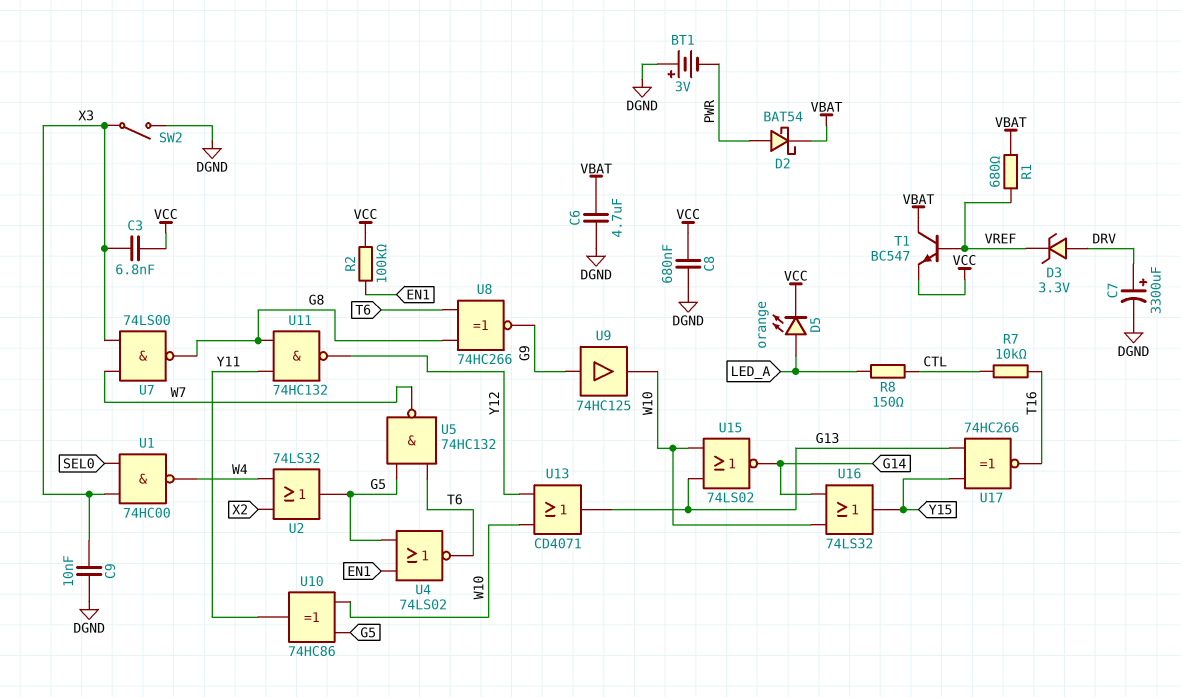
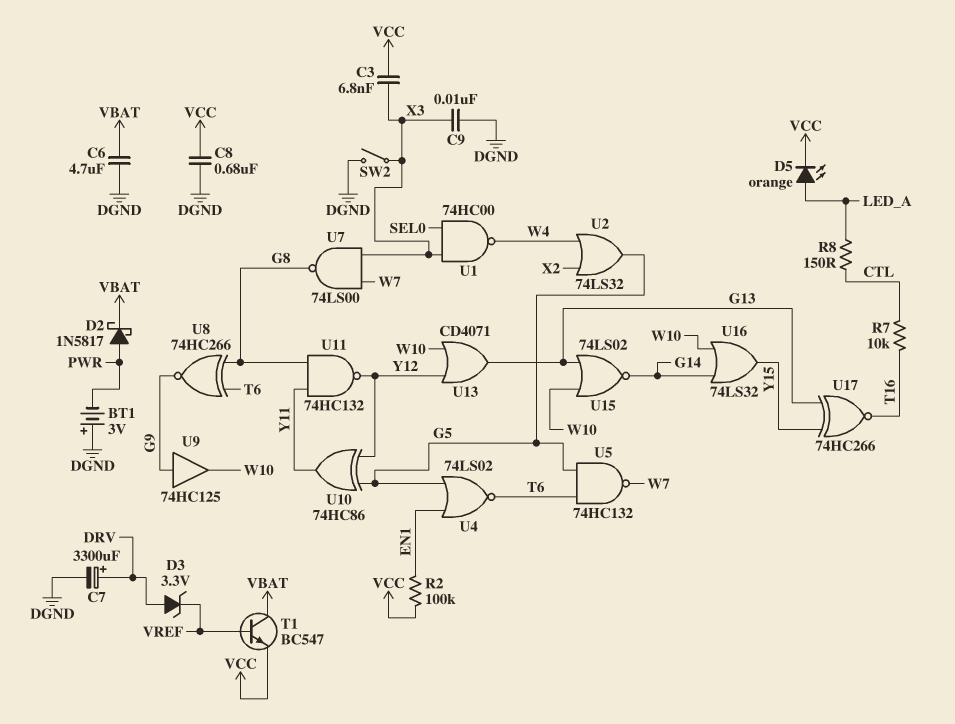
D2: schottky BAT54 (A PWR, K VBAT) -> schottky 1N5817 (A PWR, K VBAT)
R1: 680 (VBAT, VREF) -> none
U10: XOR 74HC86 (in G5, in W10, out Y11) -> XOR 74HC86 (in G5, in Y12, out Y11)

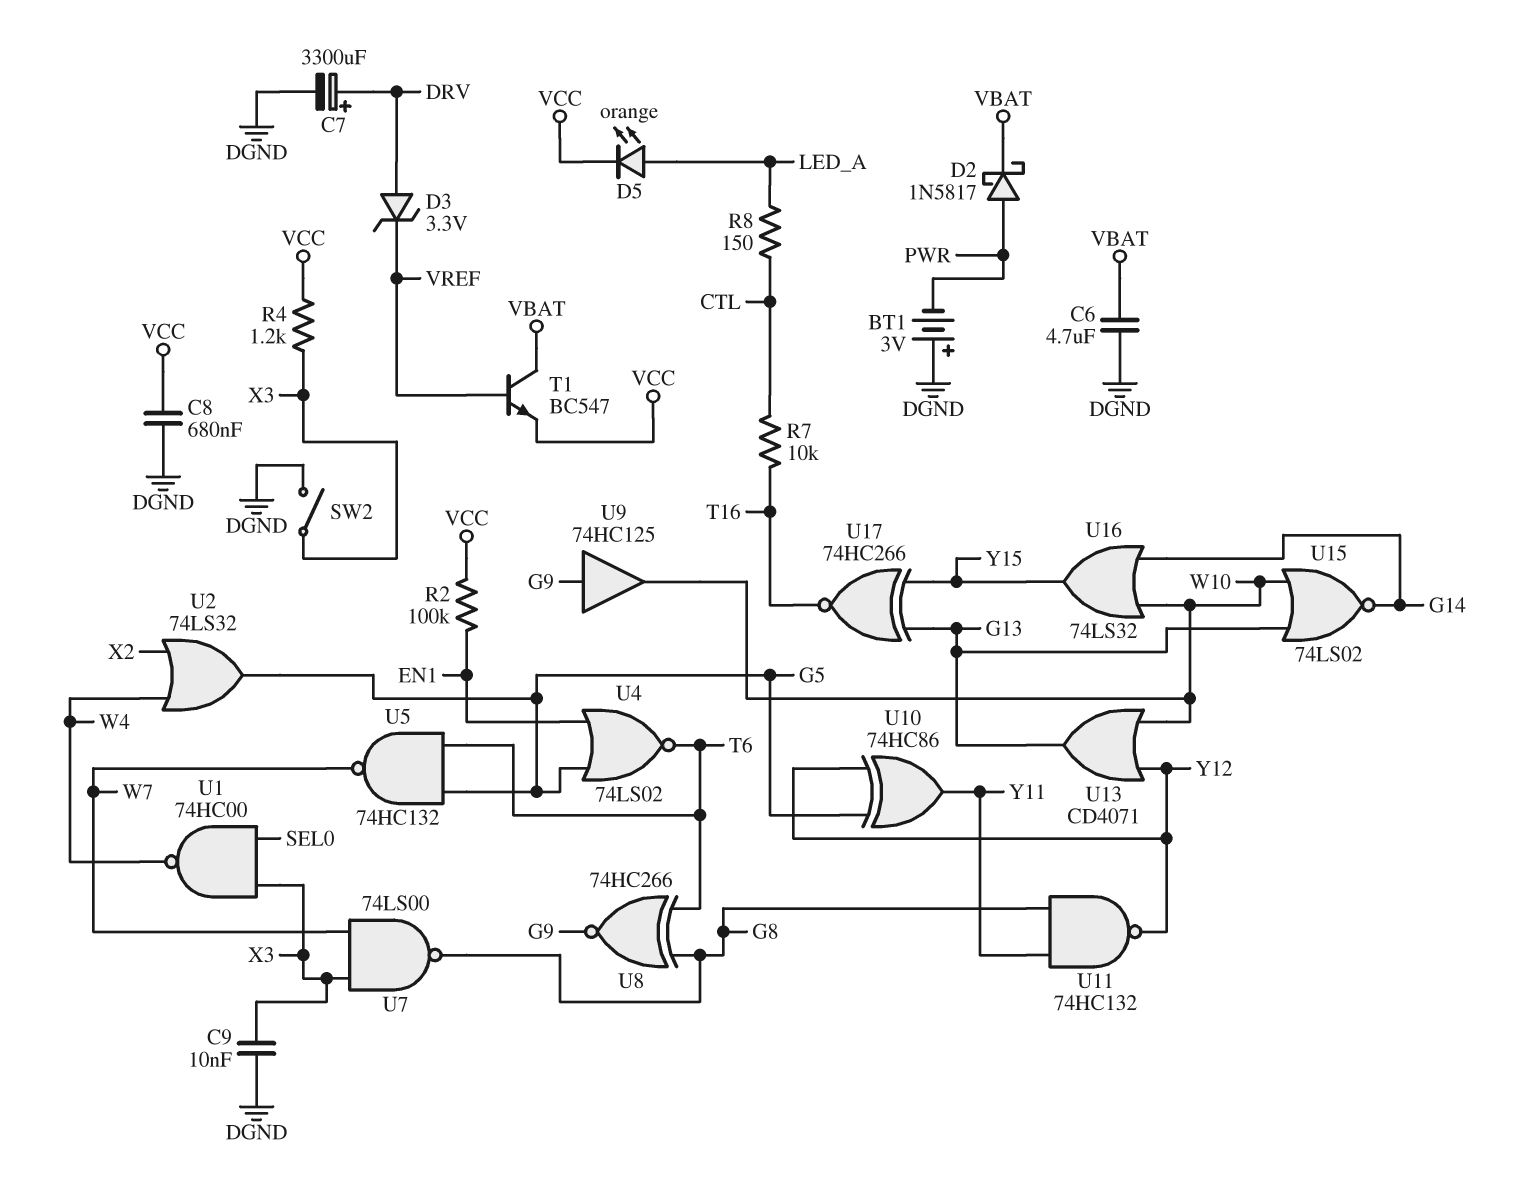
C3: 6.8nF (VCC, X3) -> none
R4: none -> 1.2k (VCC, X3)

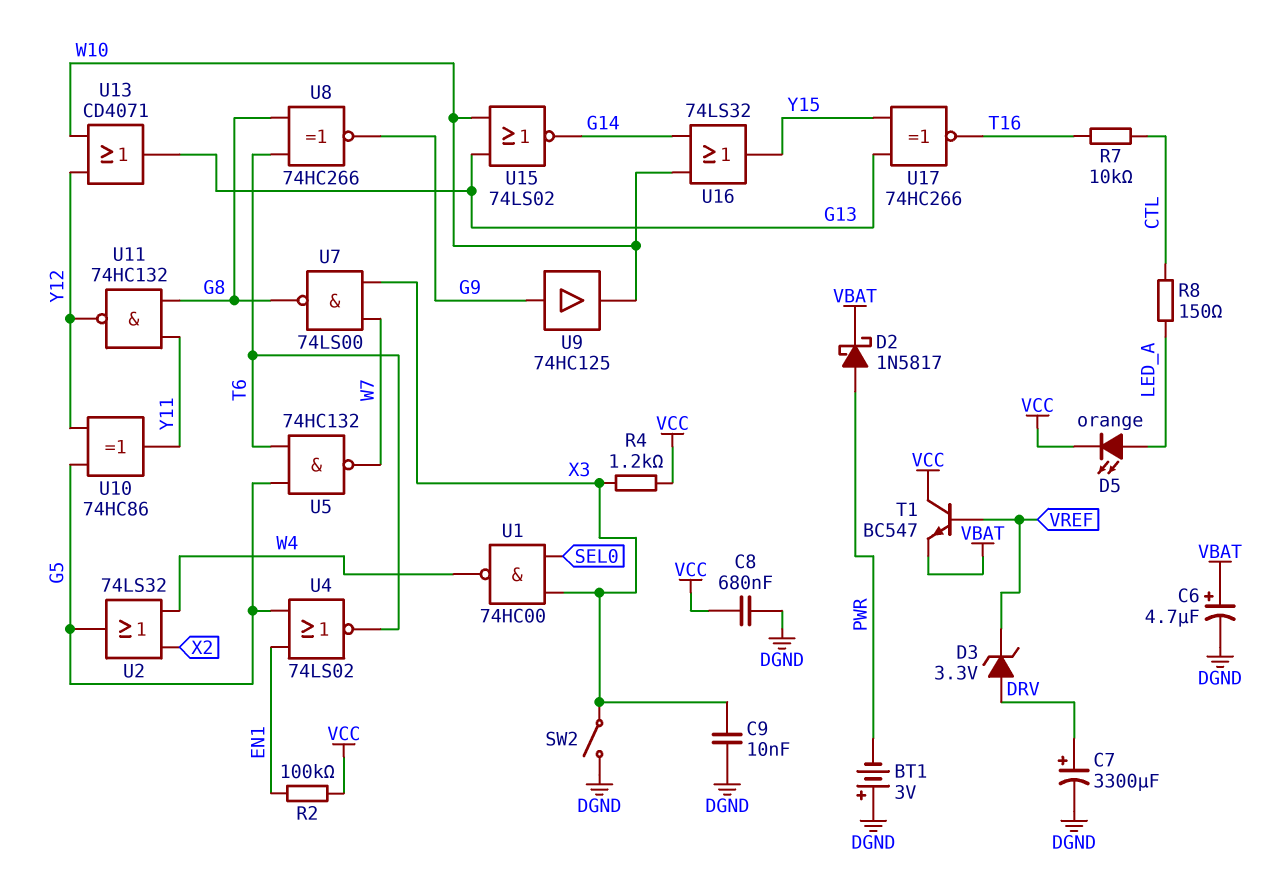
C6: 4.7uF (DGND, VBAT) -> 4.7uF (plus VBAT, minus DGND)
T1: NPN BC547 (B VREF, C VBAT, E VCC) -> NPN BC547 (B VREF, C VCC, E VBAT)

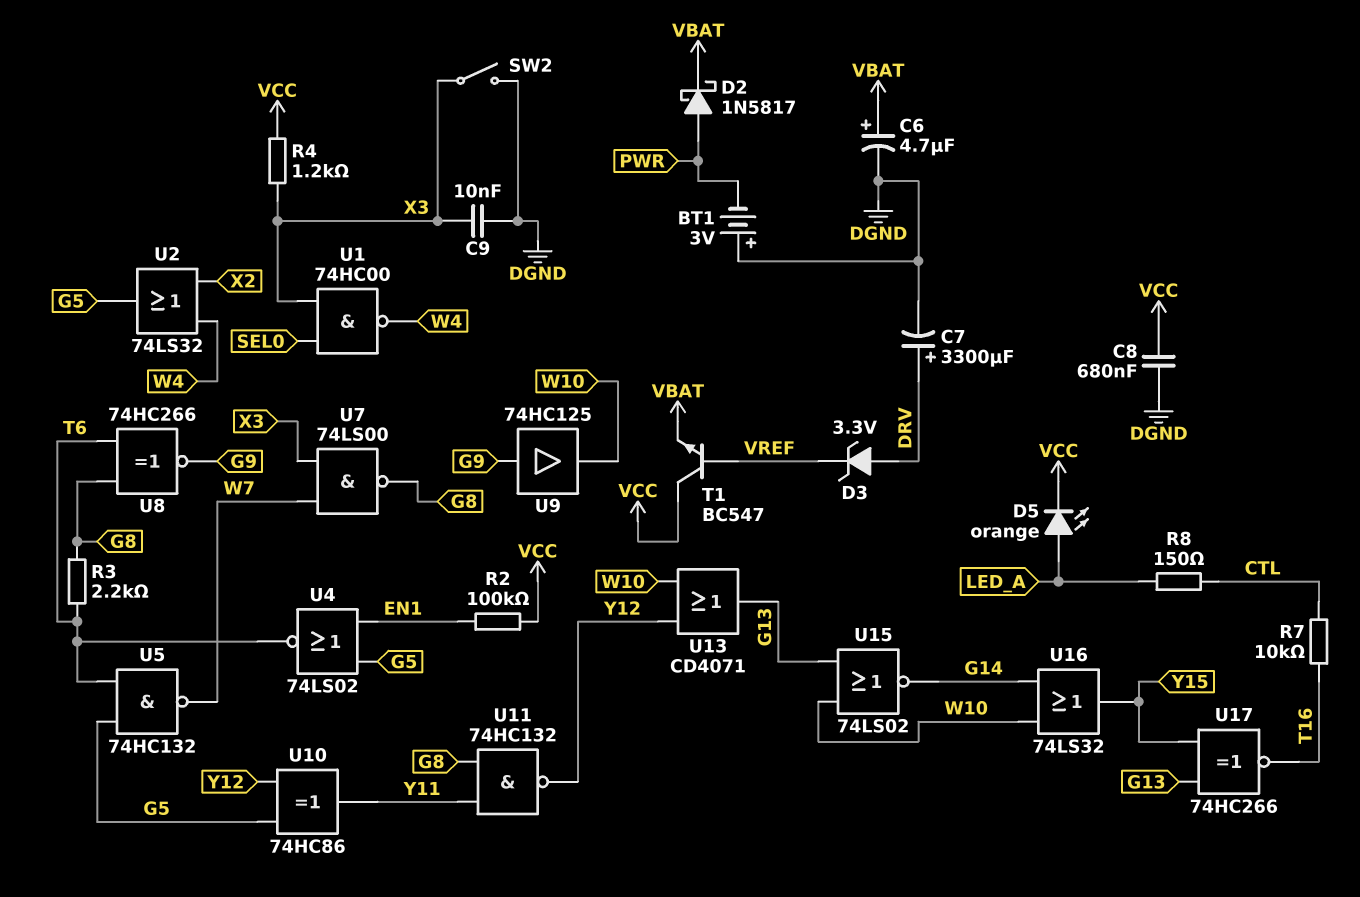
R3: none -> 2.2k (G8, T6)

